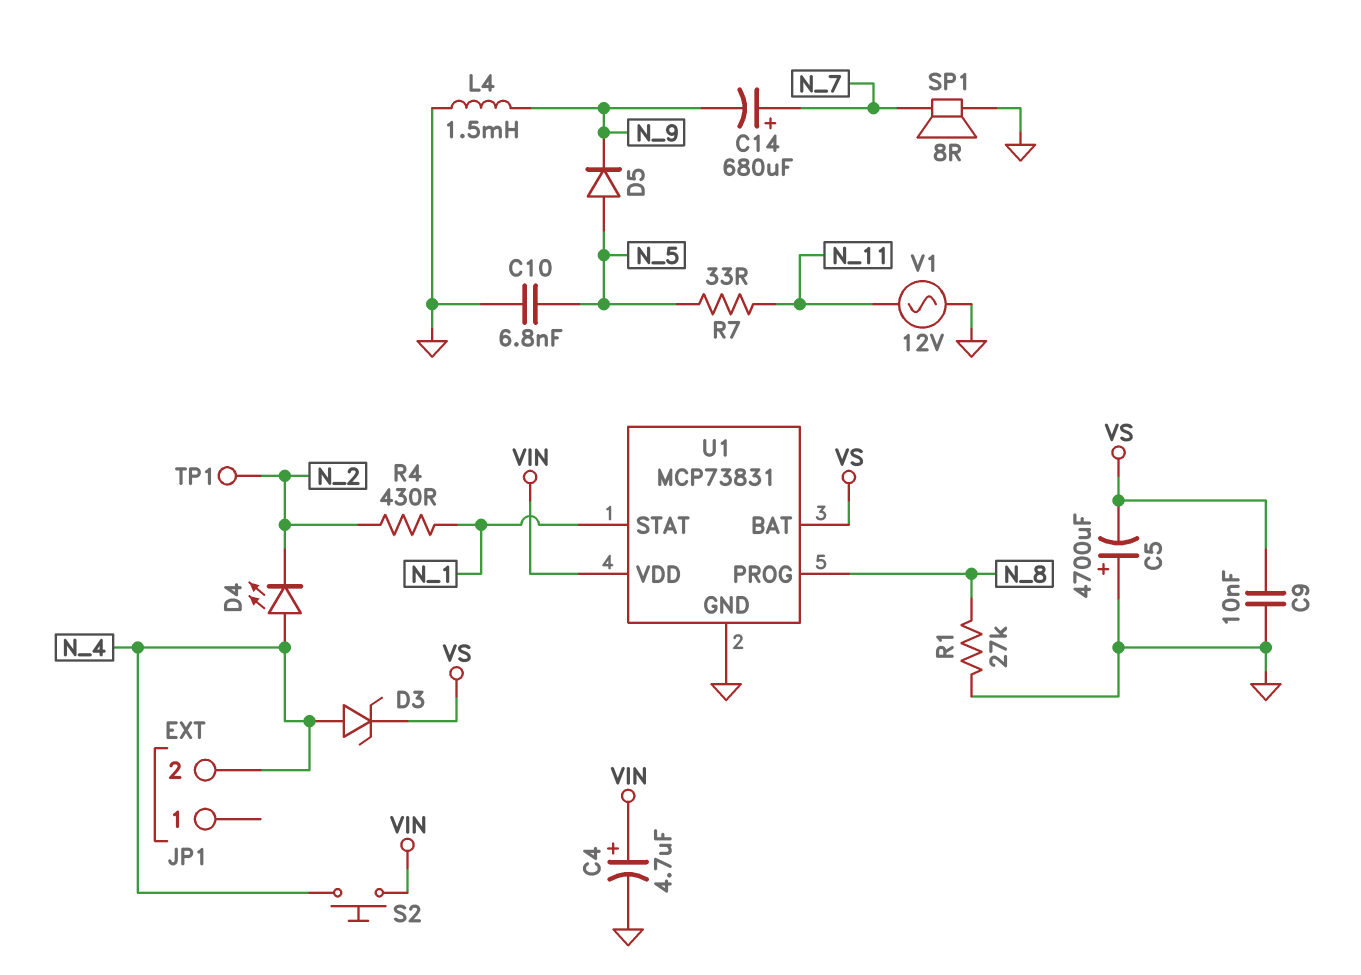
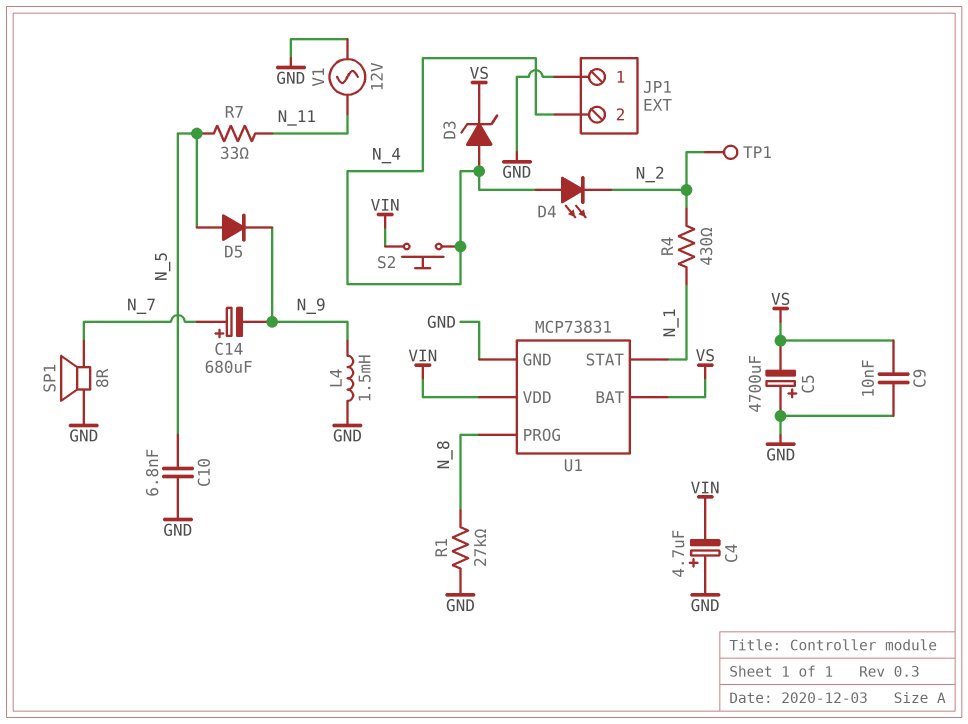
C4: 4.7uF (plus VIN, minus GND) -> 4.7uF (plus GND, minus VIN)
JP1 pin 1: none -> GND

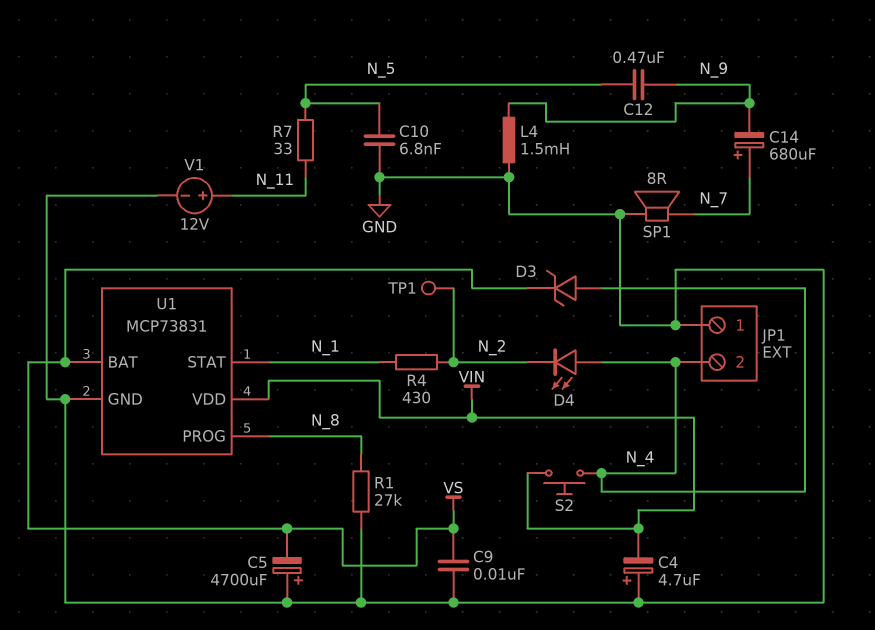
C12: none -> 470nF (N_5, N_9)
D5: diode (A N_5, K N_9) -> none
V1: AC 12V (GND, N_11) -> 12V (plus N_11, minus GND)

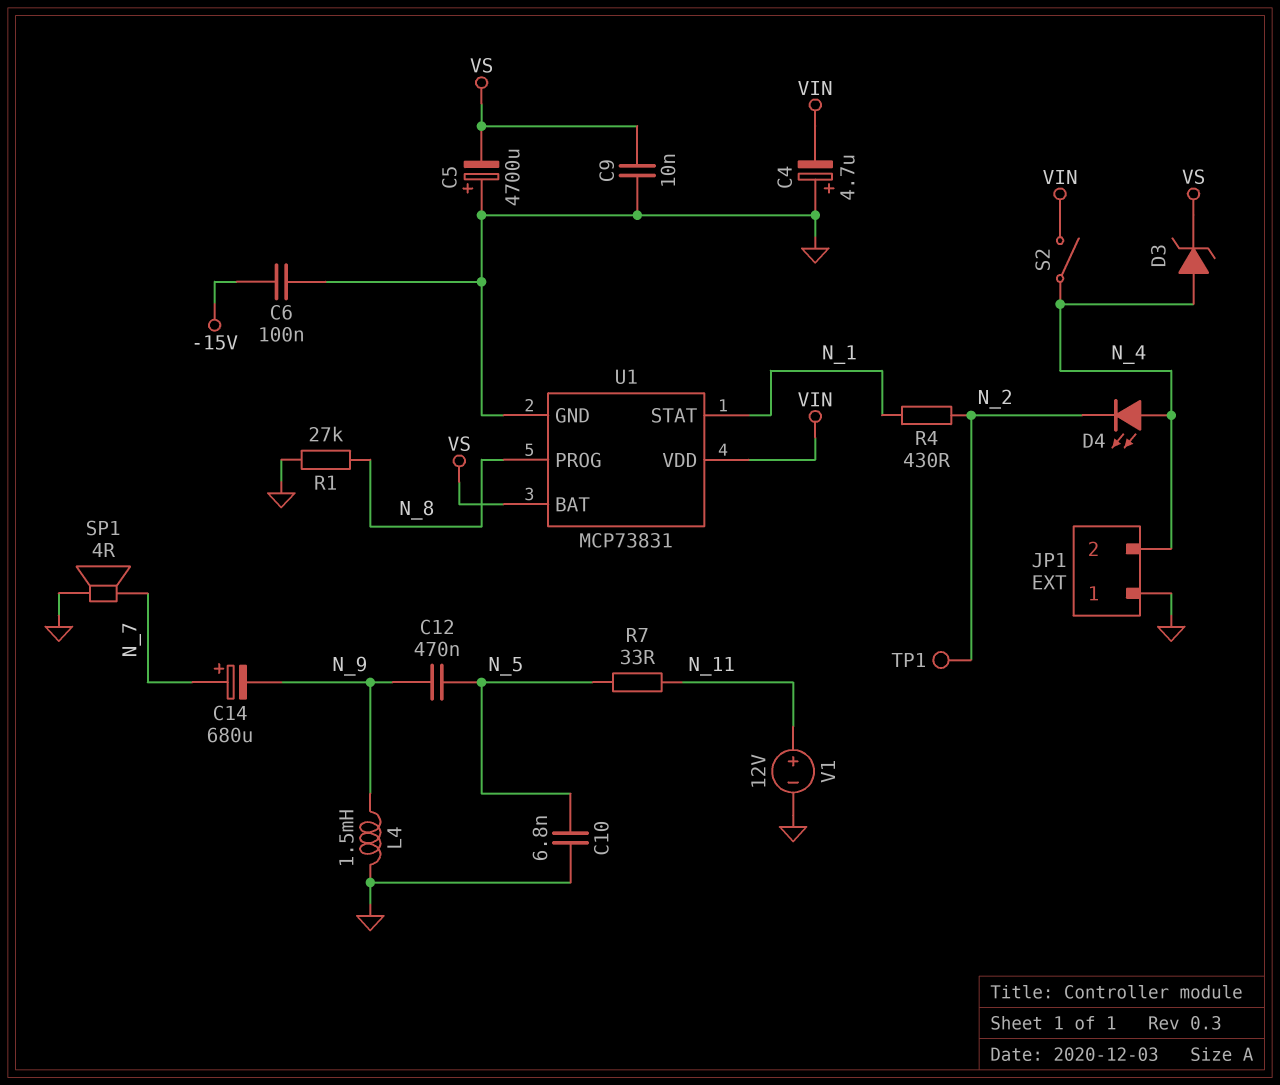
C6: none -> 100nF (-15V, GND)
S2: button (N_4, VIN) -> switch (N_4, VIN)
SP1: speaker 8R (GND, N_7) -> speaker 4R (GND, N_7)

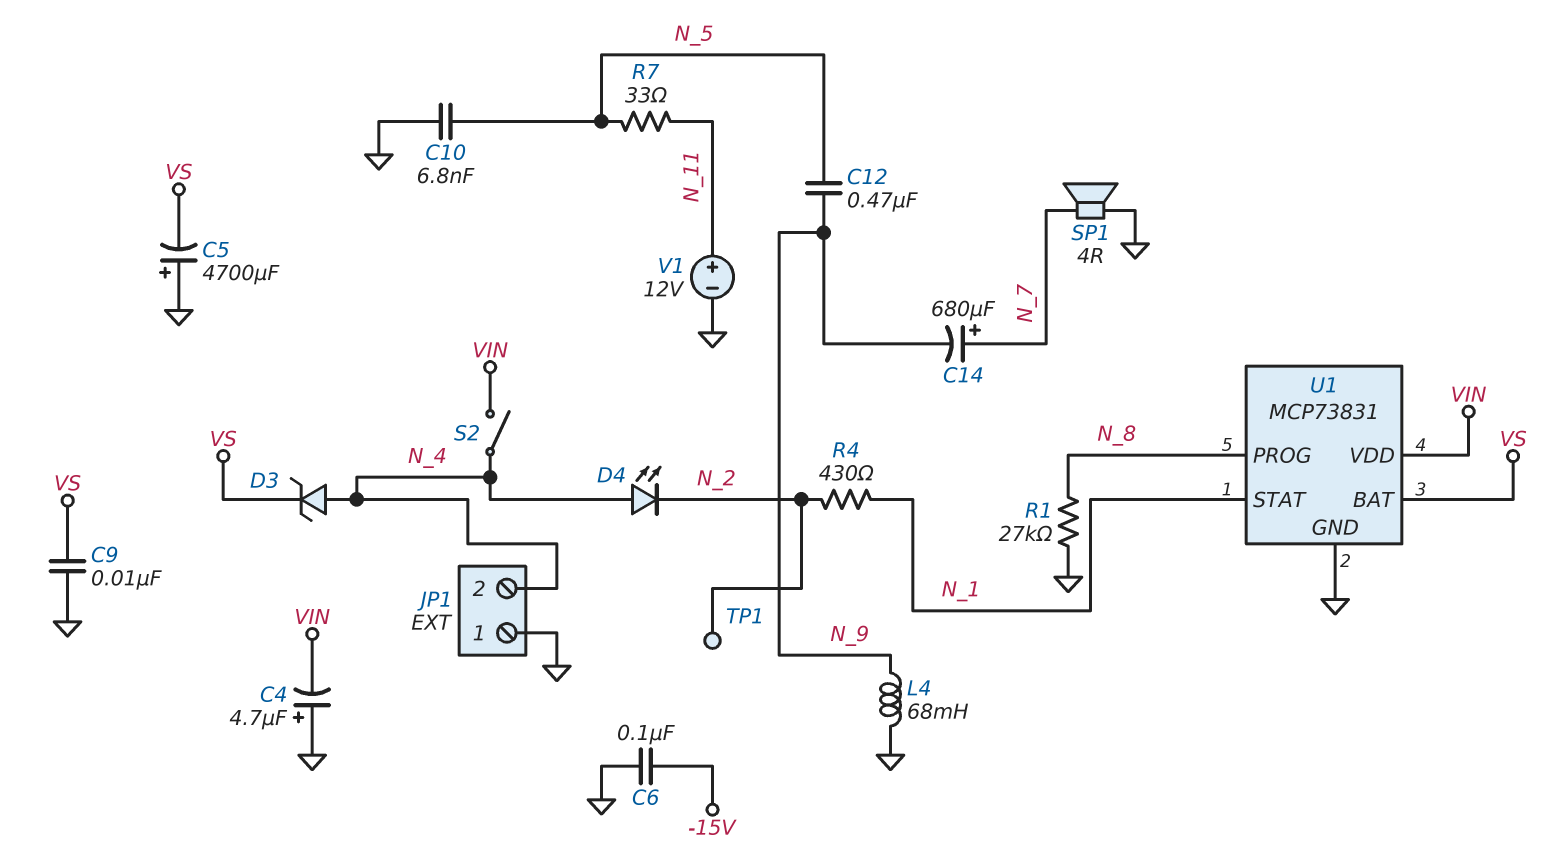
L4: 1.5mH (GND, N_9) -> 68mH (GND, N_9)

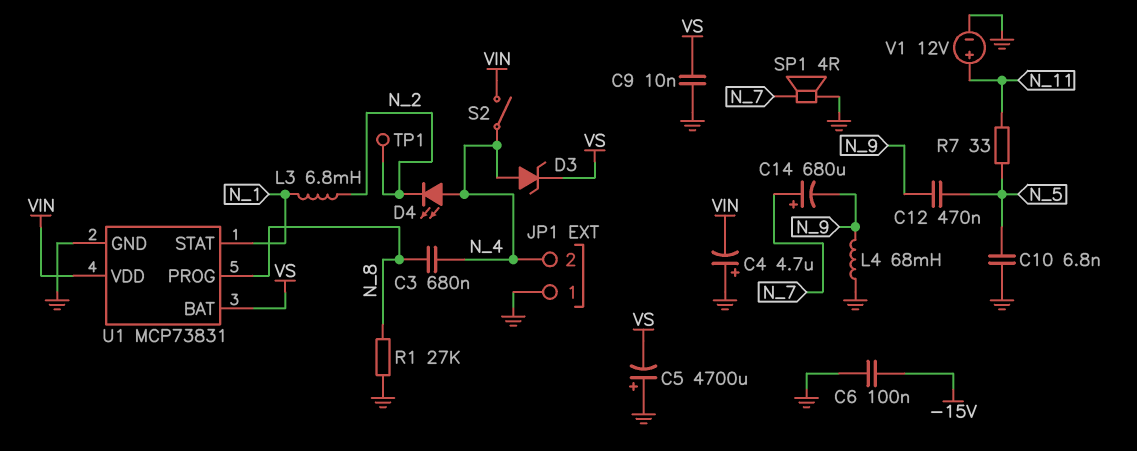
C3: none -> 680nF (N_4, N_8)
L3: none -> 6.8mH (N_1, N_2)
R4: 430 (N_1, N_2) -> none

